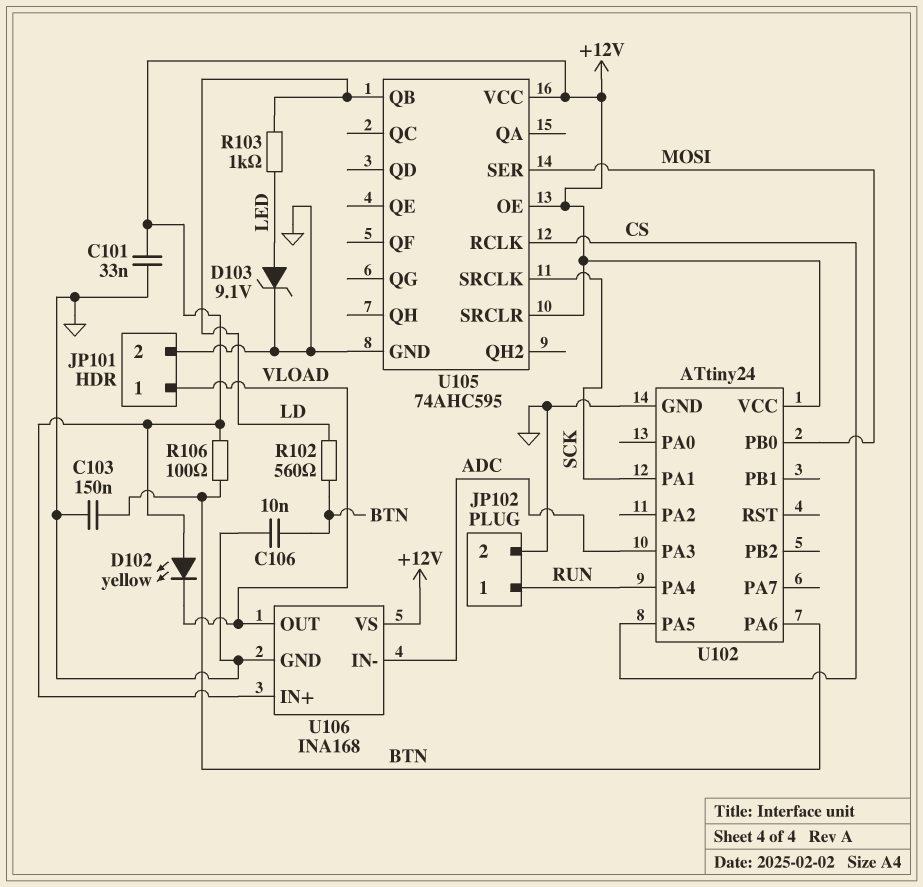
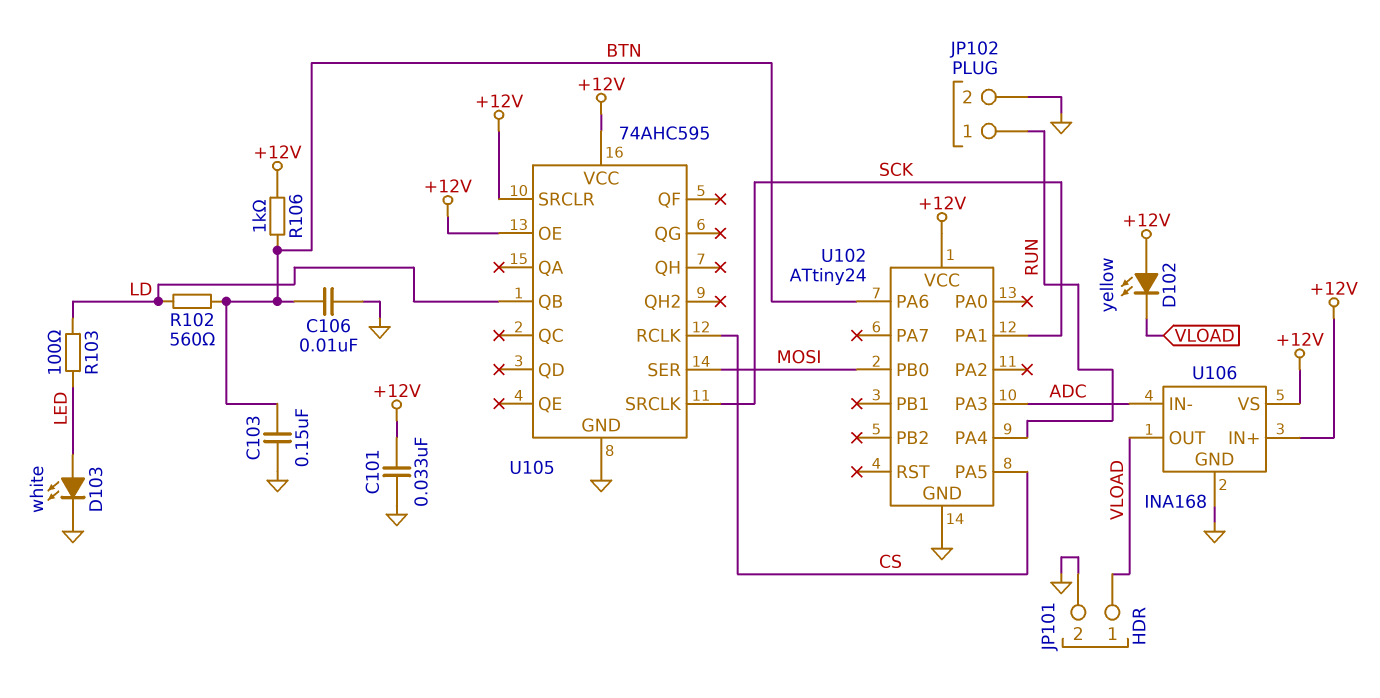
D103: zener 9.1V (A LED, K GND) -> LED white (A LED, K GND)
R103: 1k (LD, LED) -> 100 (LD, LED)
R106: 100 (+12V, BTN) -> 1k (+12V, BTN)

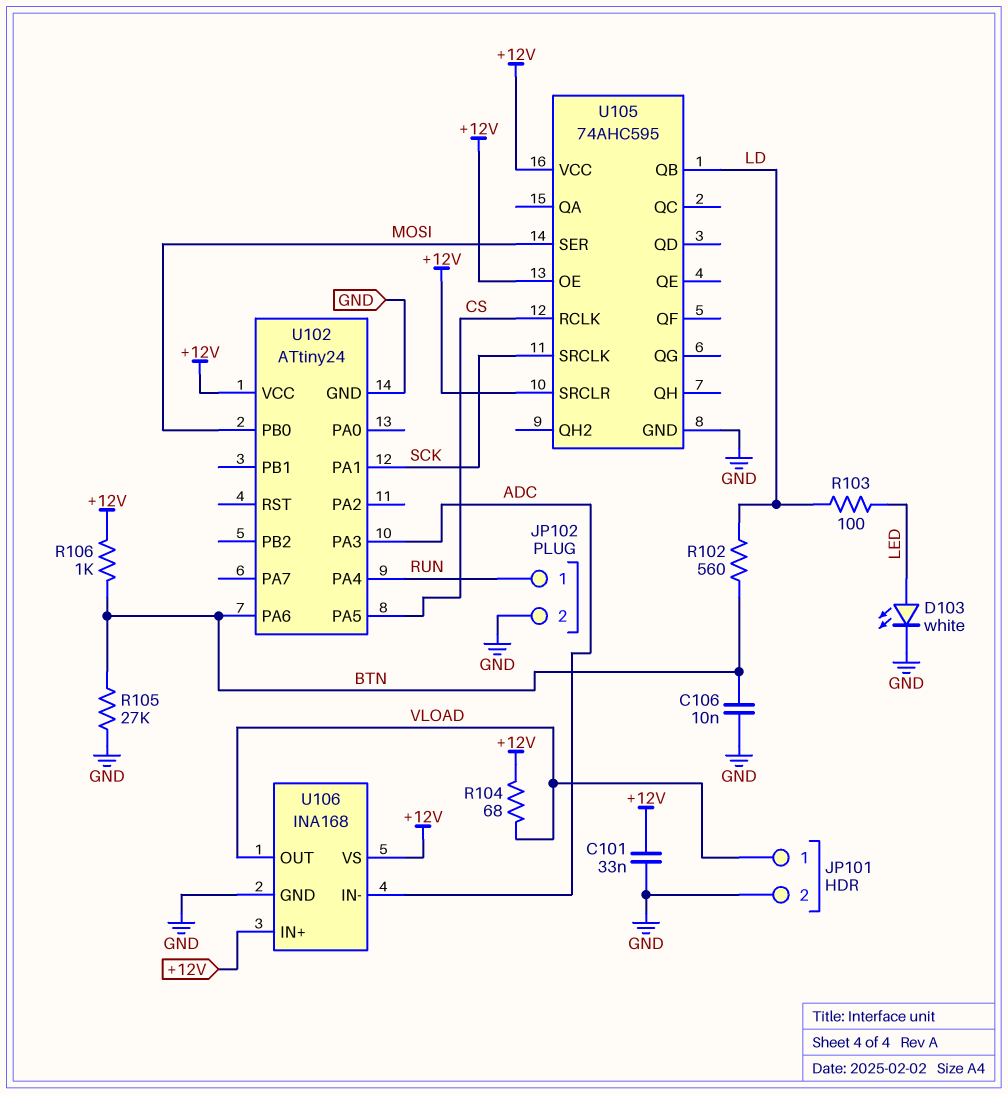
C103: 150nF (BTN, GND) -> none
D102: LED yellow (A +12V, K VLOAD) -> none
R104: none -> 68 (+12V, VLOAD)
R105: none -> 27k (BTN, GND)

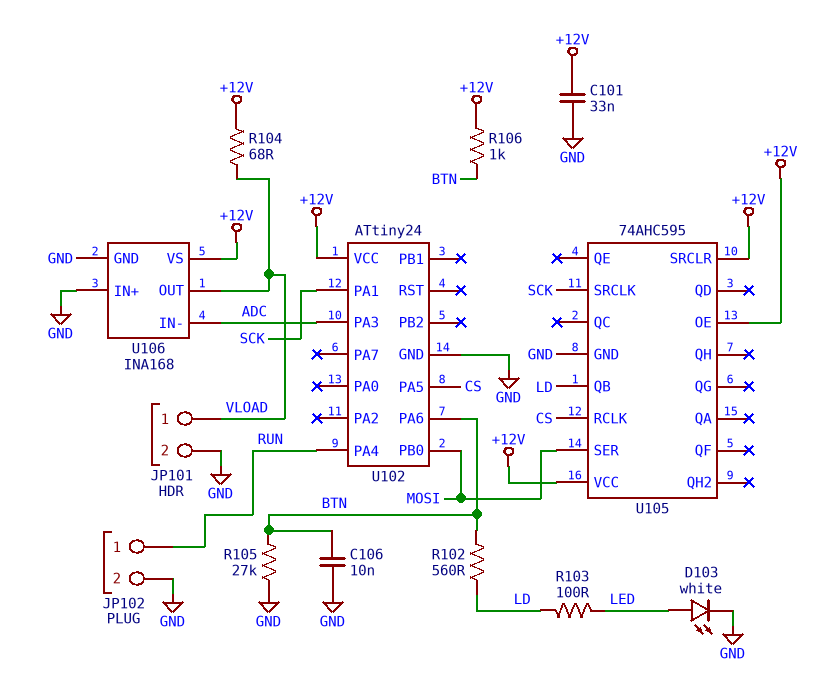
U106 pin IN+: +12V -> GND

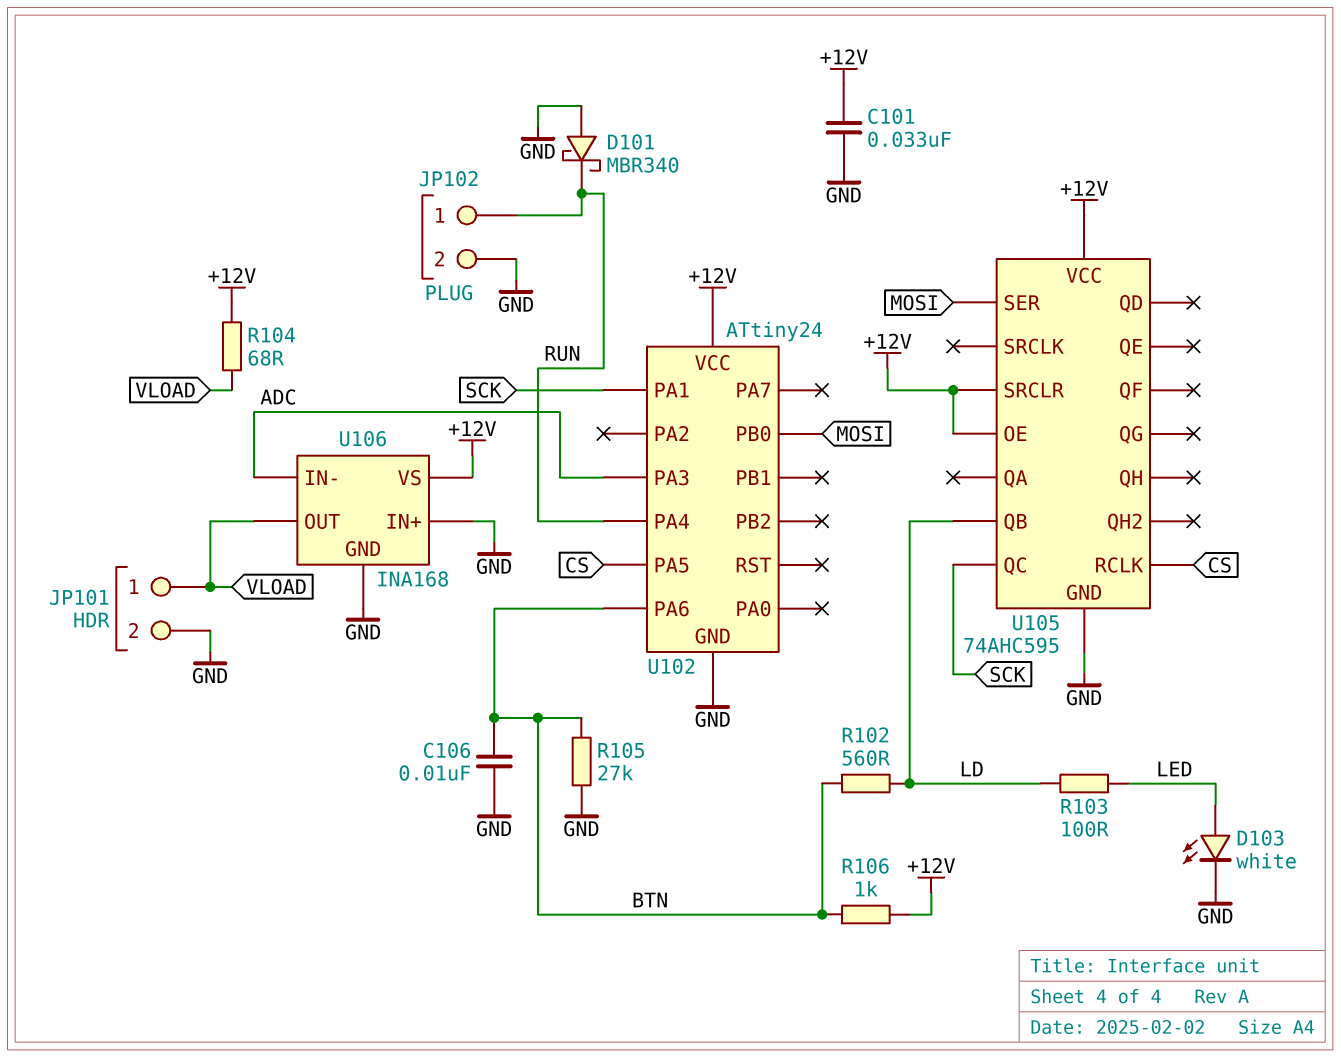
D101: none -> schottky MBR340 (A GND, K RUN)
U105 pin QC: none -> SCK
U105 pin SRCLK: SCK -> none

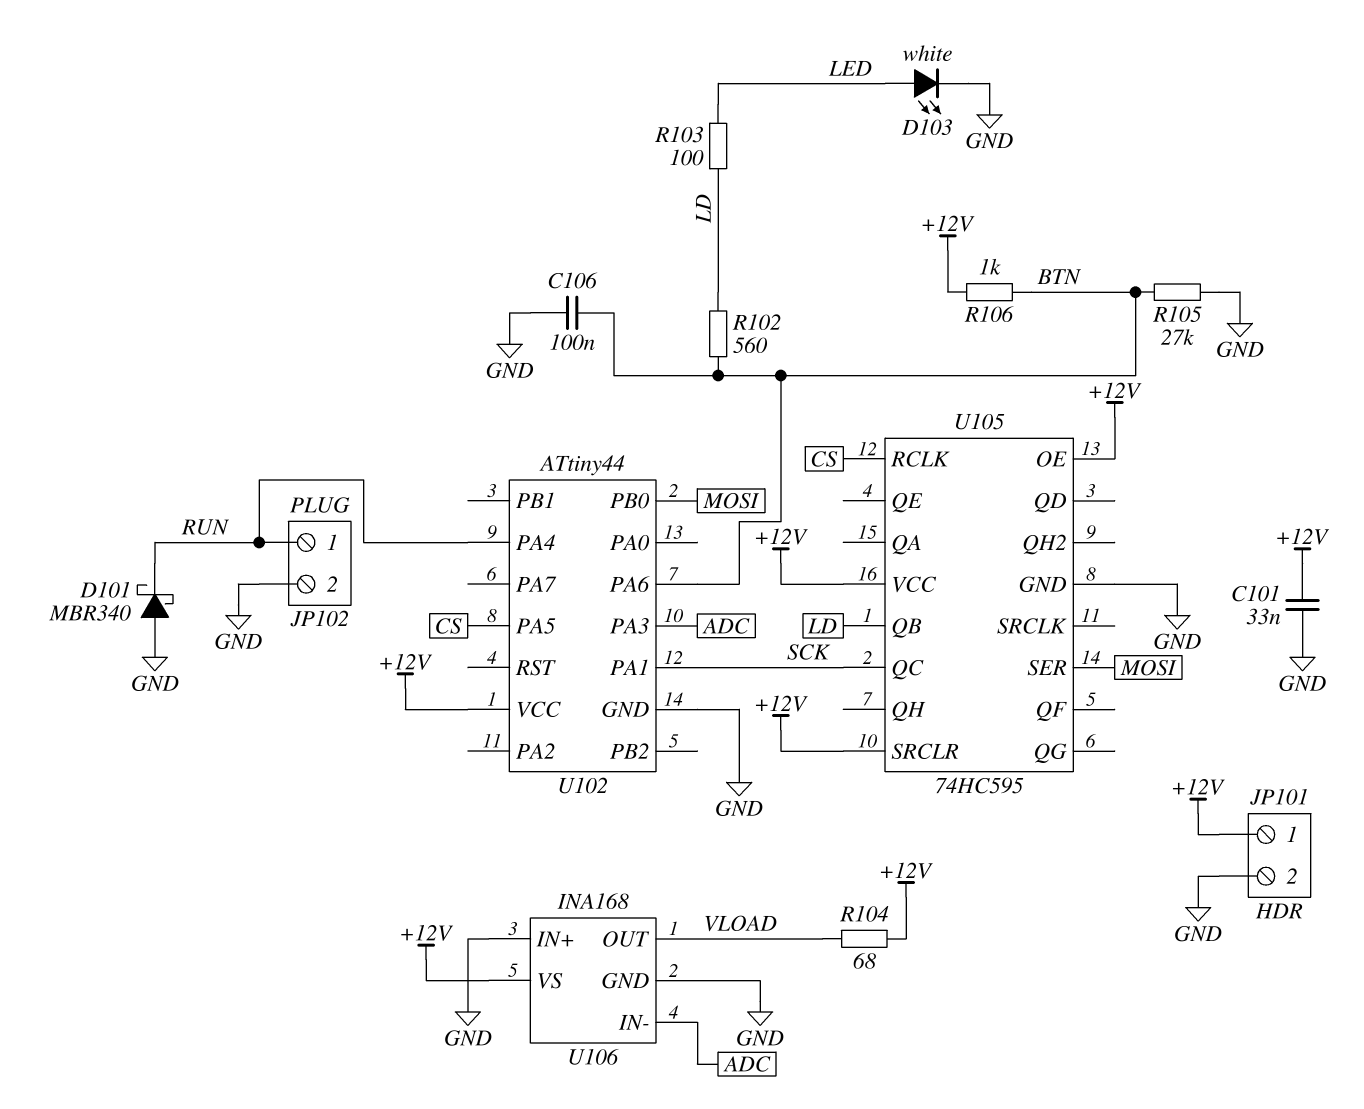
C106: 10nF (BTN, GND) -> 100nF (BTN, GND)
JP101 pin 1: VLOAD -> +12V
U102: ATtiny24 -> ATtiny44
U105: 74AHC595 -> 74HC595

